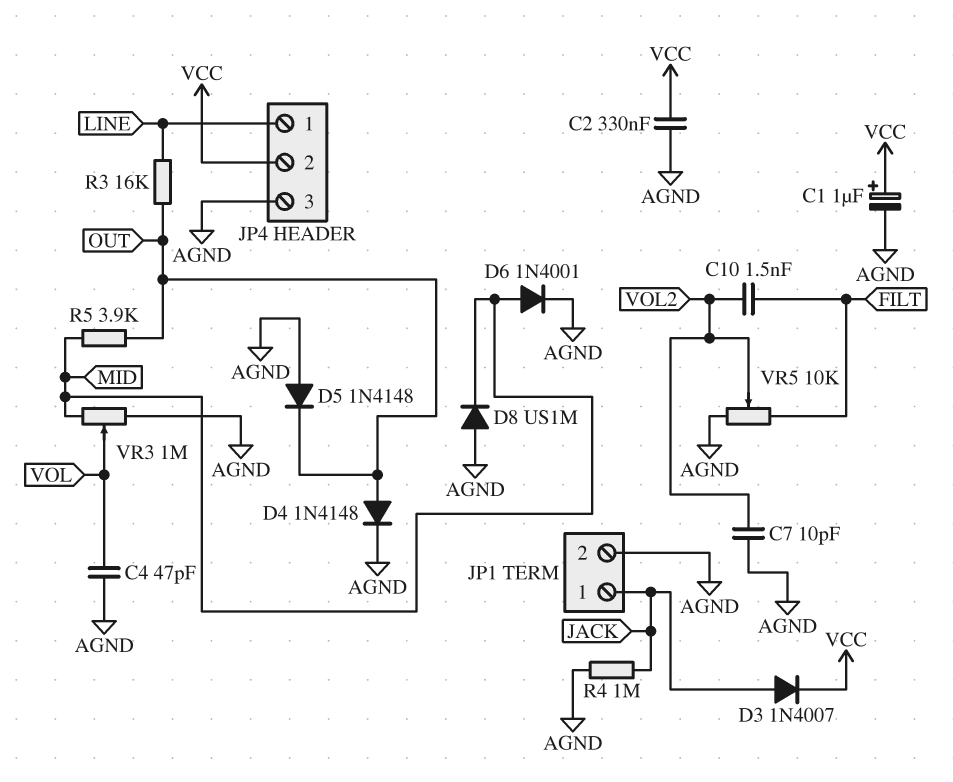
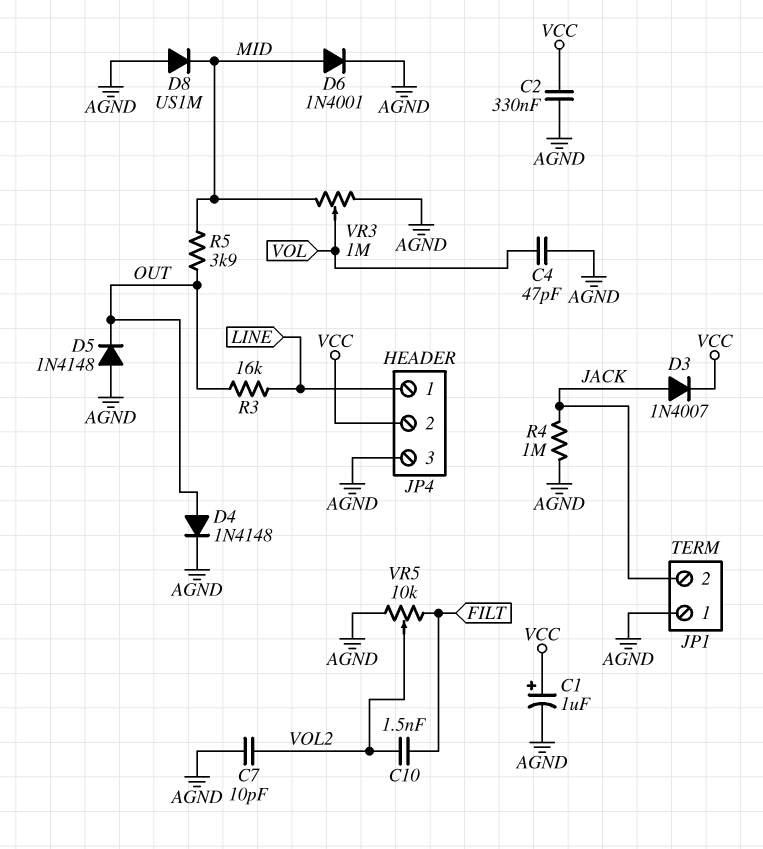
JP1 pin 1: JACK -> AGND
JP1 pin 2: AGND -> JACK

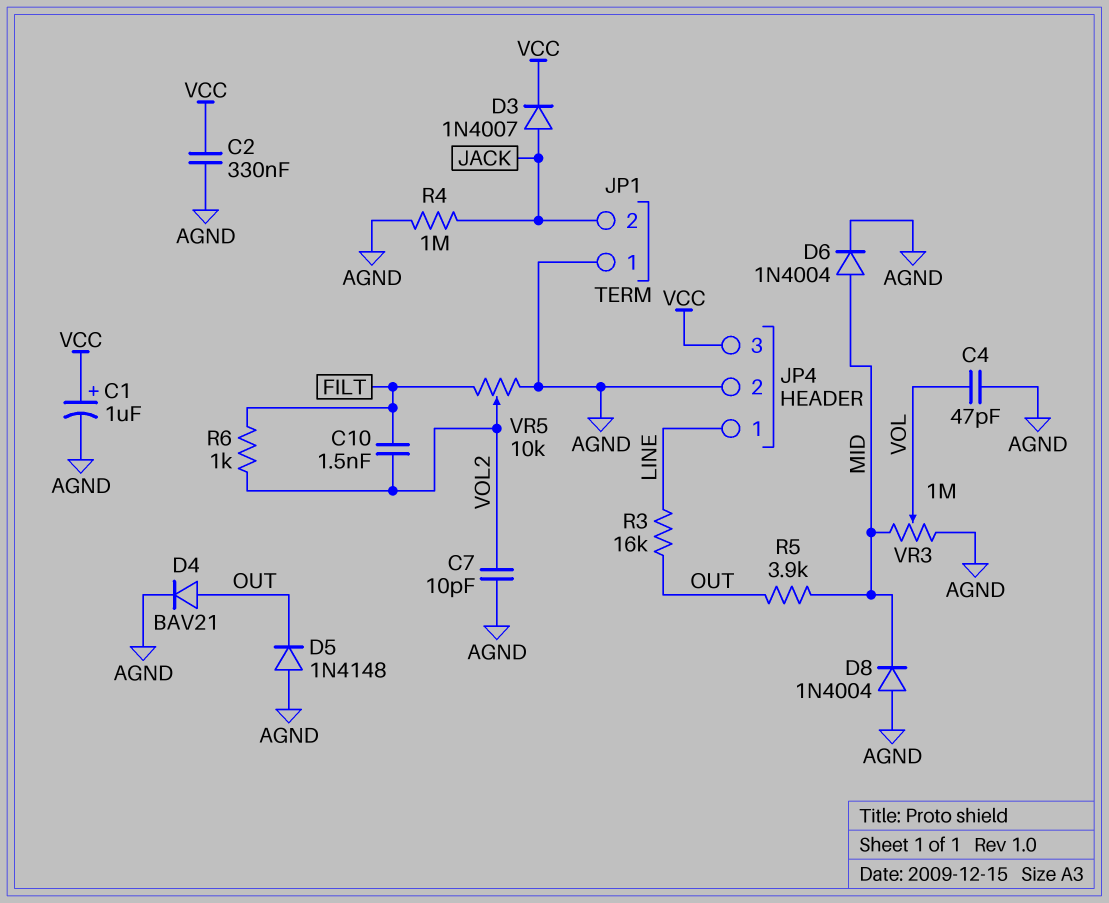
D4: diode 1N4148 (A OUT, K AGND) -> diode BAV21 (A OUT, K AGND)
D6: diode 1N4001 (A MID, K AGND) -> diode 1N4004 (A MID, K AGND)
D8: diode US1M (A AGND, K MID) -> diode 1N4004 (A AGND, K MID)
JP4 pin 2: VCC -> AGND
JP4 pin 3: AGND -> VCC
R6: none -> 1k (FILT, VOL2)

